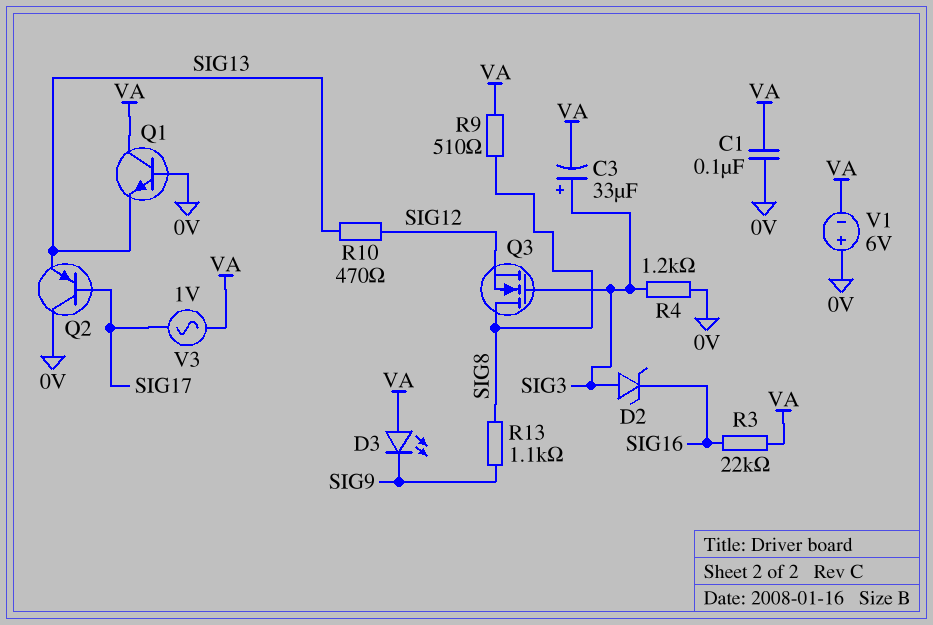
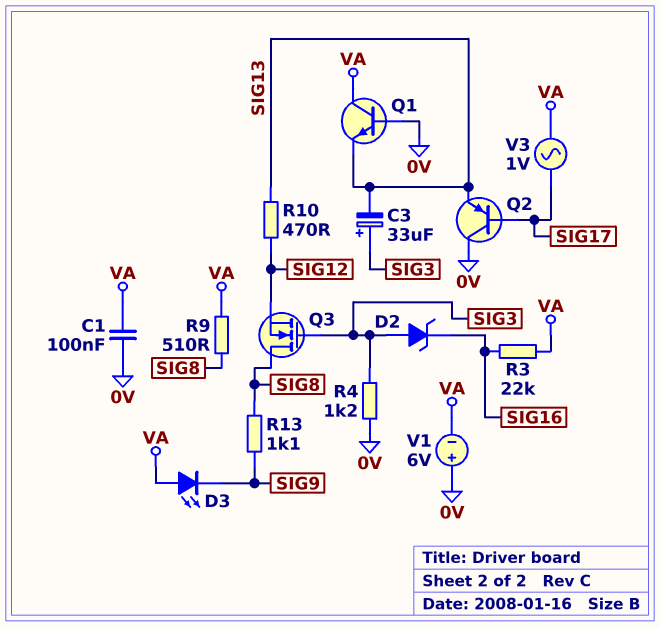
C3: 33uF (plus SIG3, minus VA) -> 33uF (plus SIG3, minus SIG13)

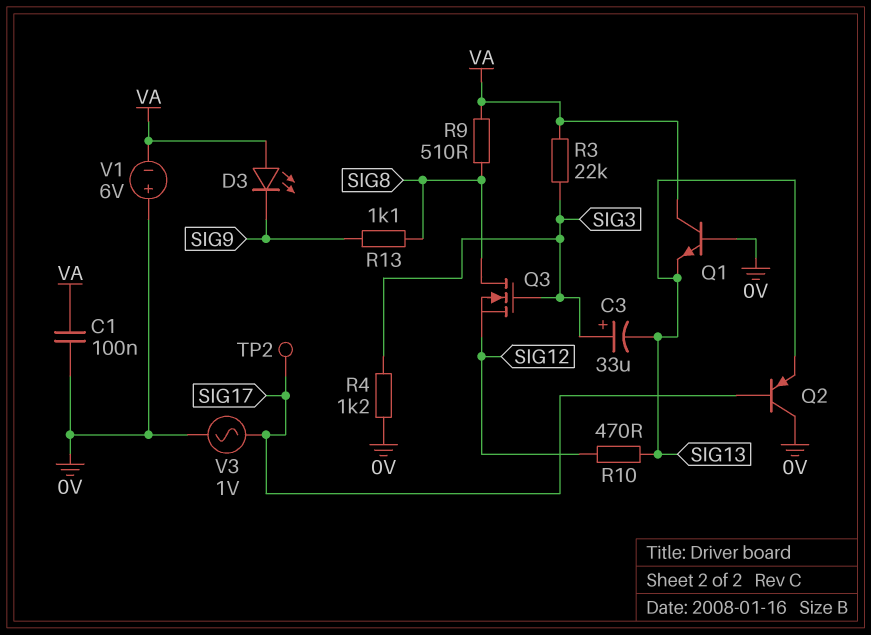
D2: zener (A SIG3, K SIG16) -> none
R3: 22k (SIG16, VA) -> 22k (SIG3, VA)
TP2: none -> test point (SIG17)
V3: AC 1V (SIG17, VA) -> AC 1V (0V, SIG17)

